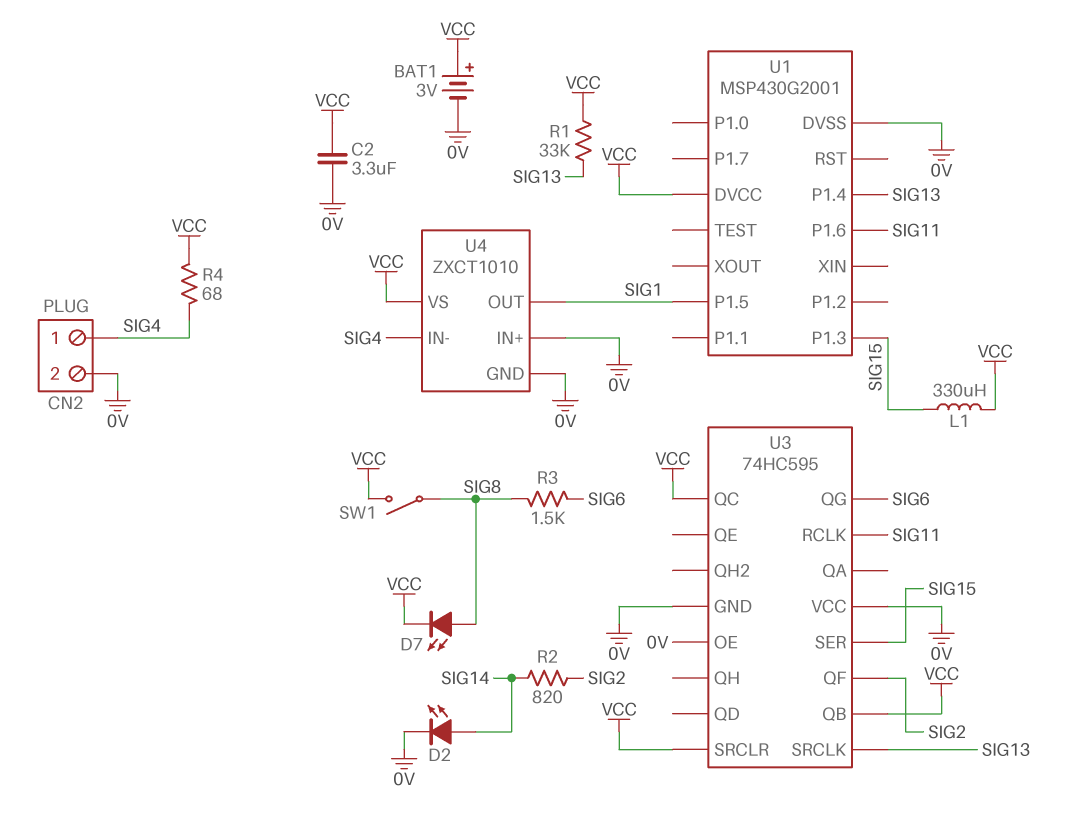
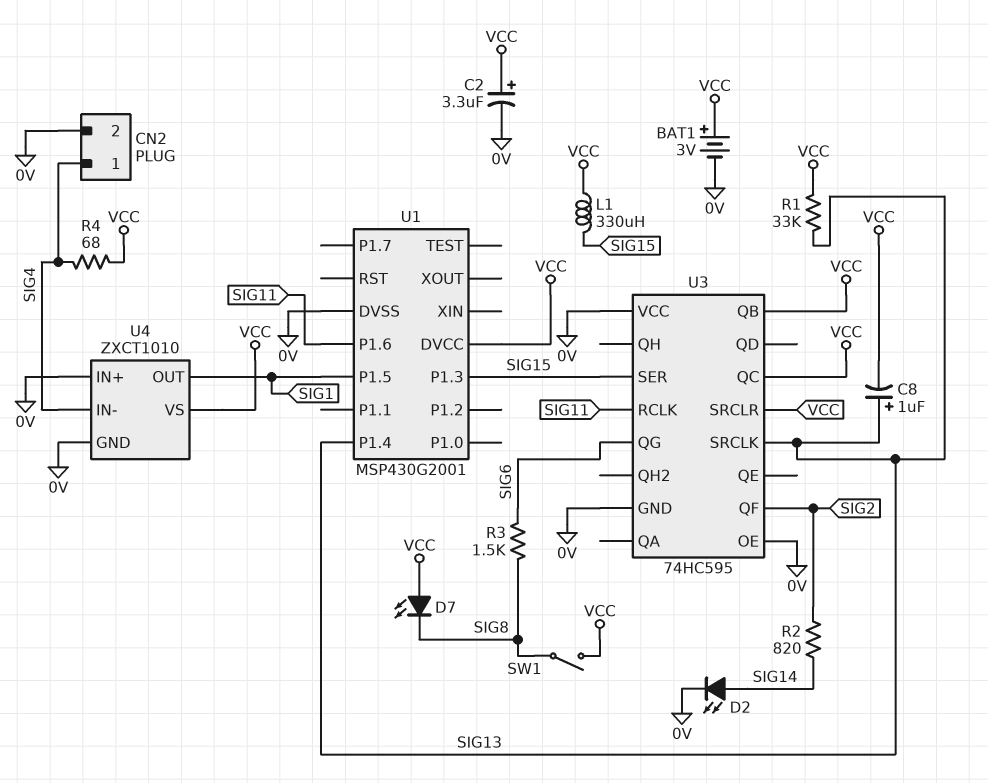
C2: 3.3uF (0V, VCC) -> 3.3uF (plus VCC, minus 0V)
C8: none -> 1uF (plus SIG13, minus VCC)
D7: LED (A SIG8, K VCC) -> LED (A VCC, K SIG8)

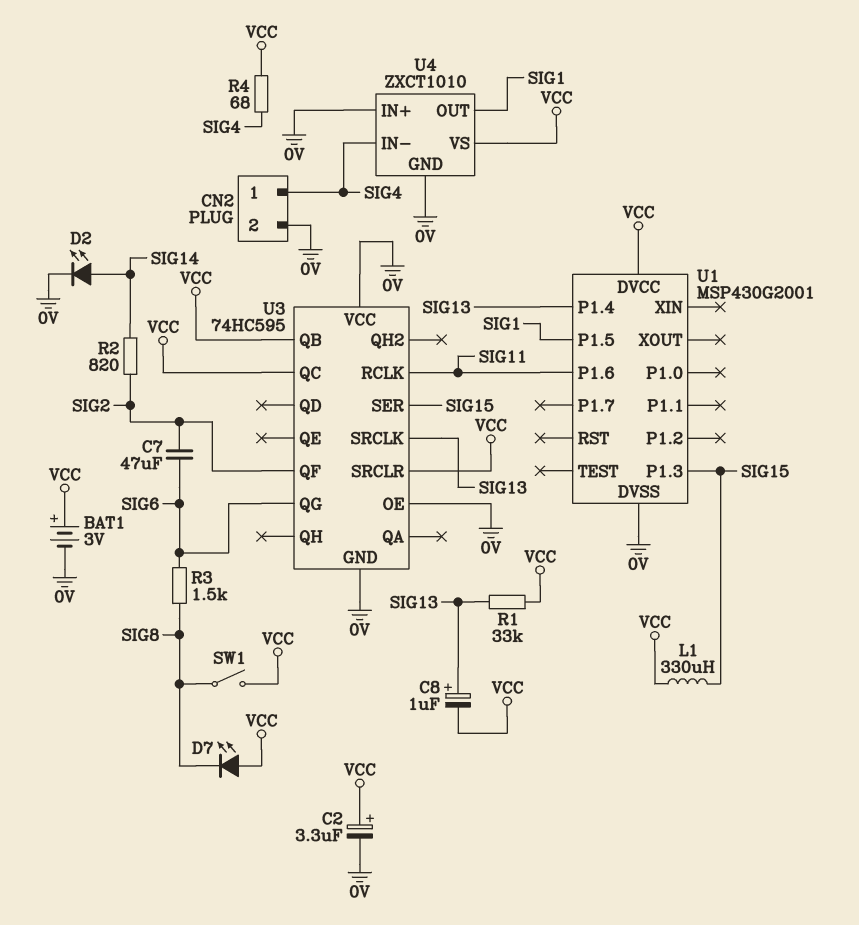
C7: none -> 47uF (SIG2, SIG6)

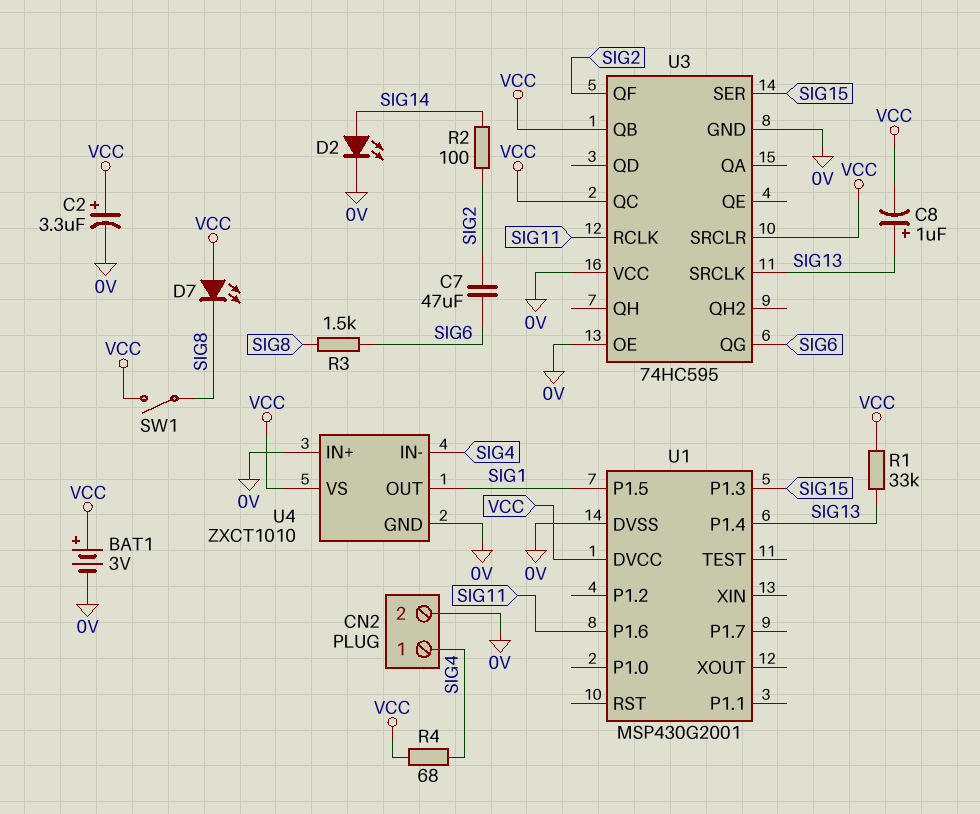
L1: 330uH (SIG15, VCC) -> none
R2: 820 (SIG2, SIG14) -> 100 (SIG2, SIG14)

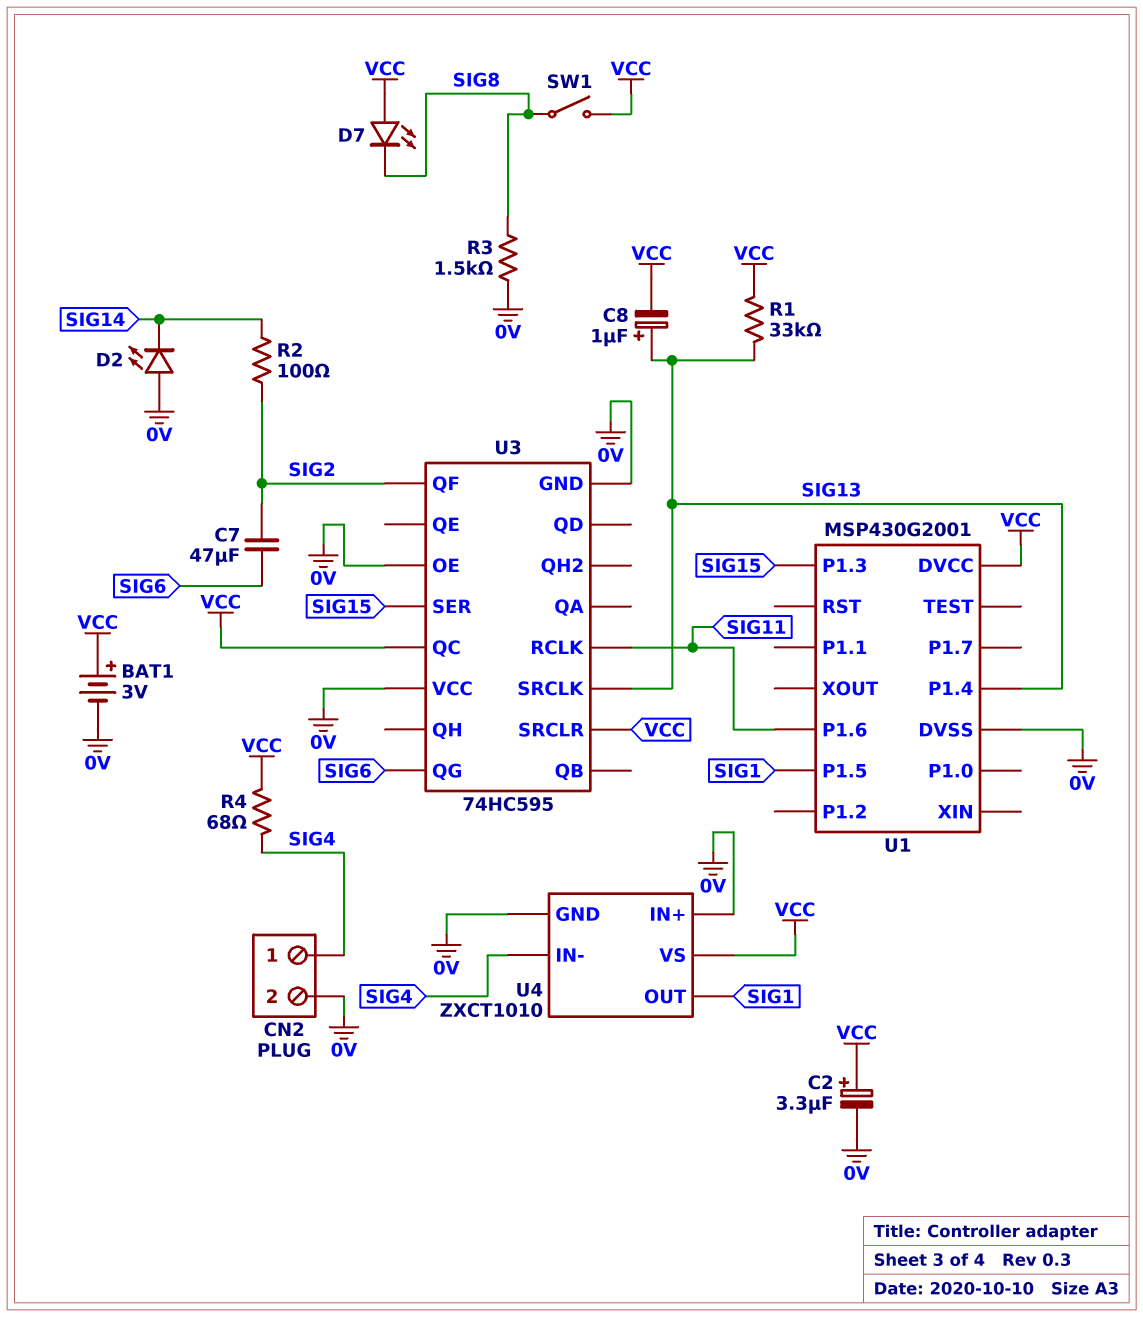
D2: LED (A SIG14, K 0V) -> LED (A 0V, K SIG14)
R3: 1.5k (SIG6, SIG8) -> 1.5k (0V, SIG8)
U3 pin QB: VCC -> none

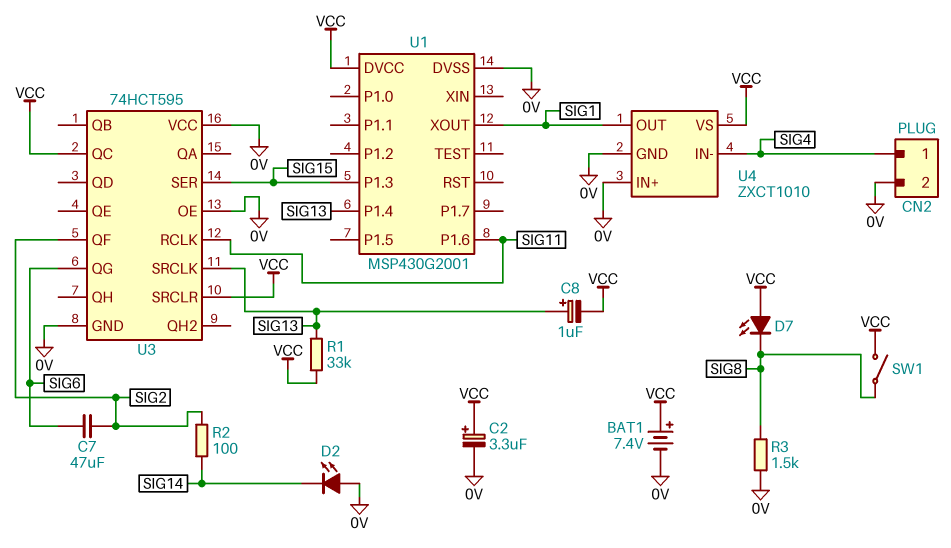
BAT1: 3V (plus VCC, minus 0V) -> 7.4V (plus VCC, minus 0V)
R4: 68 (SIG4, VCC) -> none
U1 pin P1.5: SIG1 -> none
U1 pin XOUT: none -> SIG1
U3: 74HC595 -> 74HCT595

